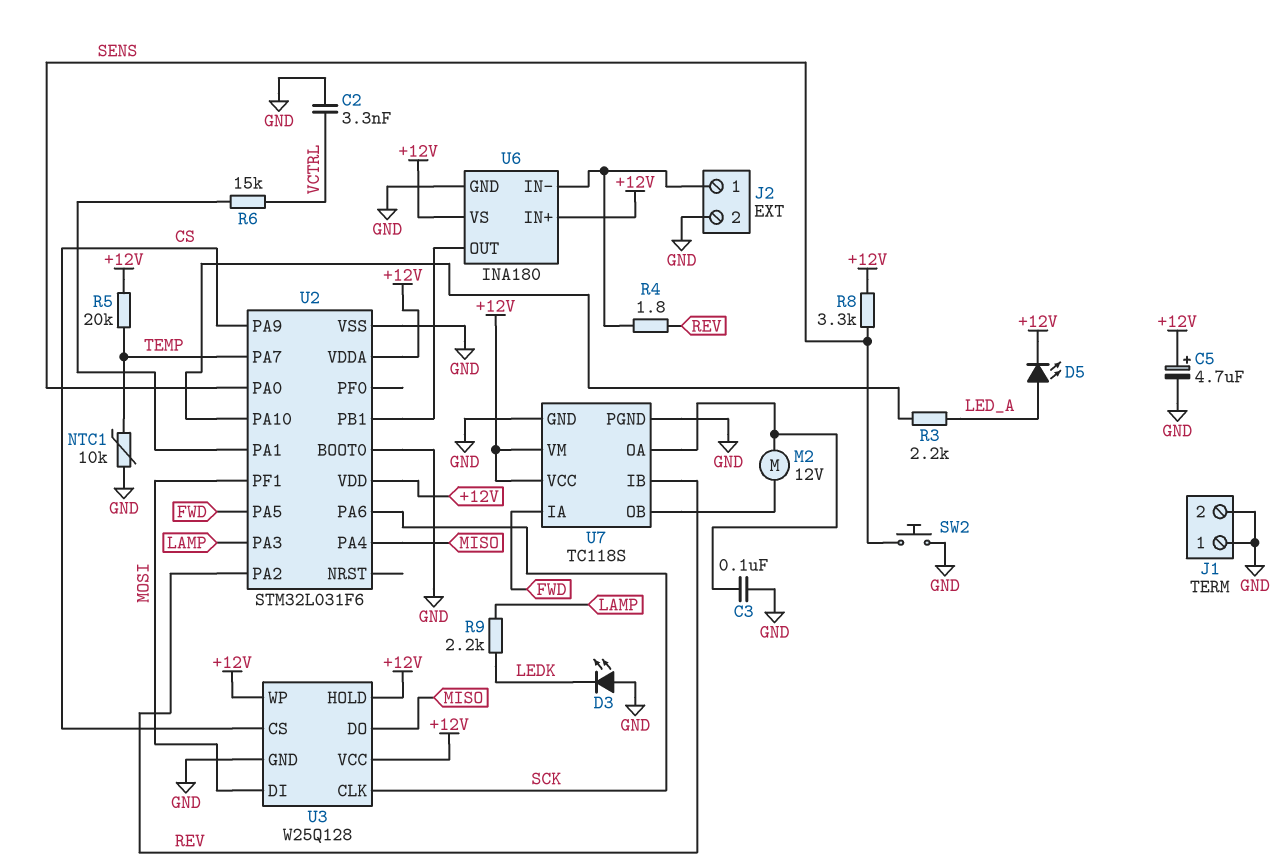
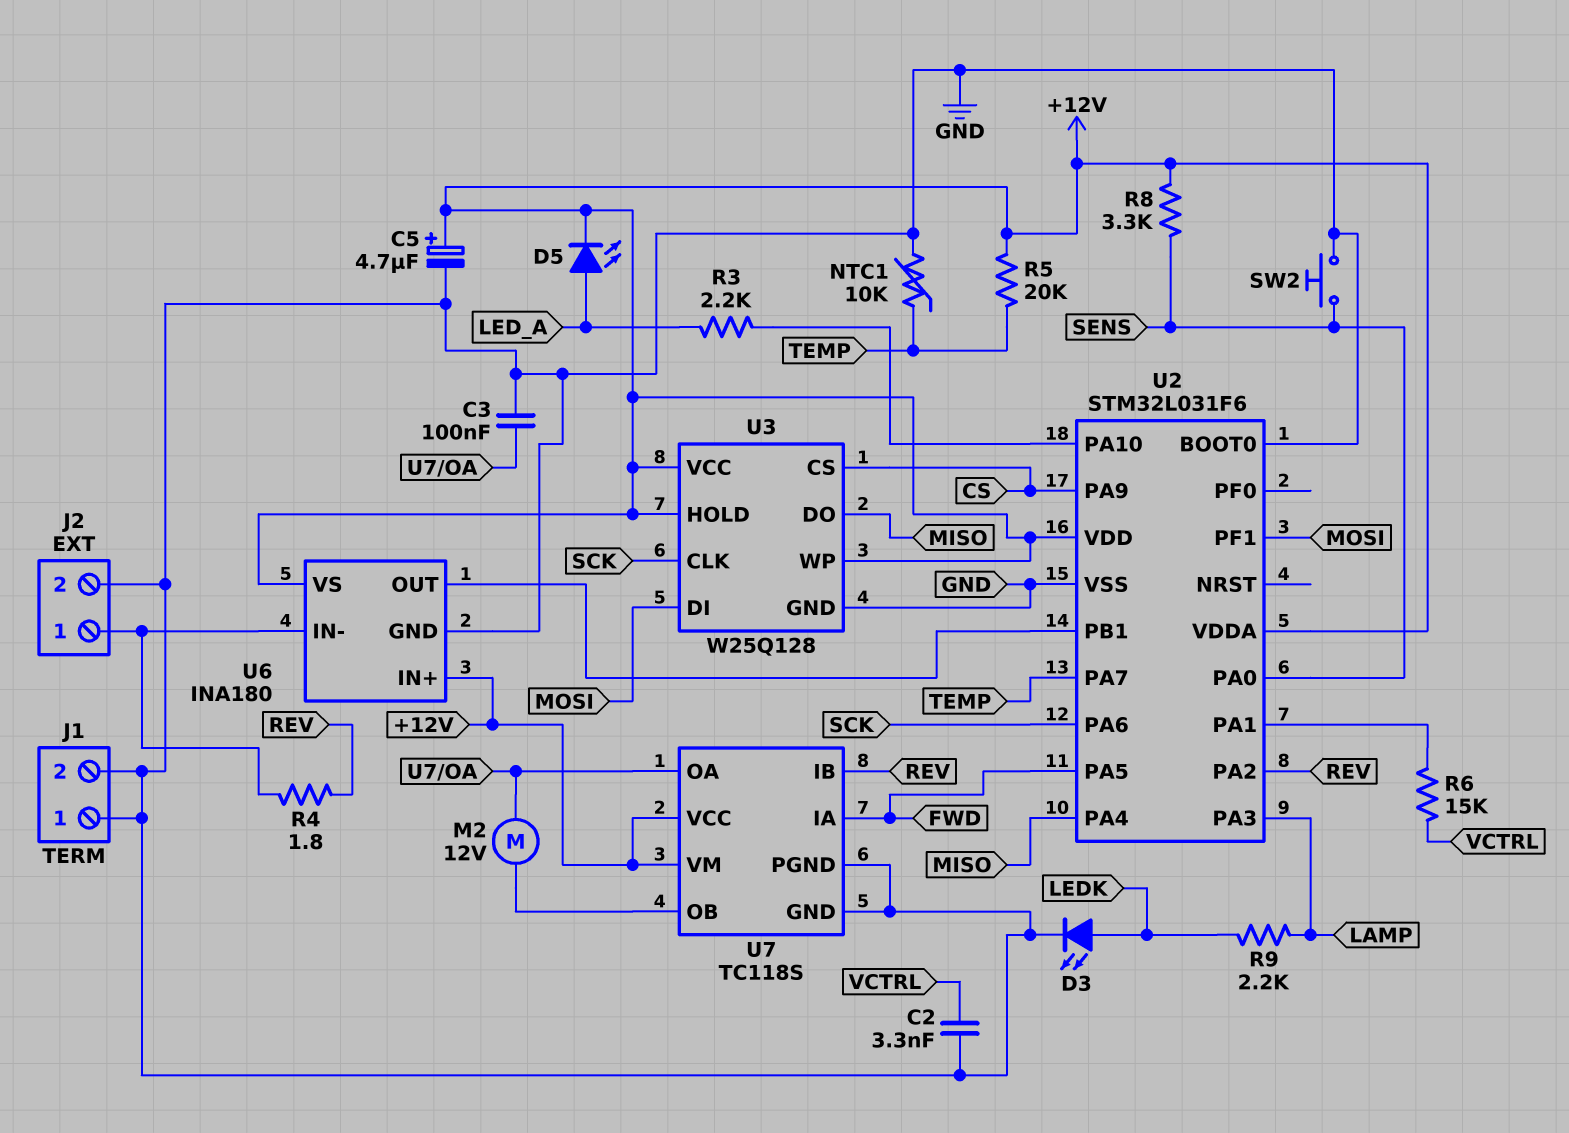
D3: LED (A GND, K LEDK) -> LED (A LEDK, K GND)

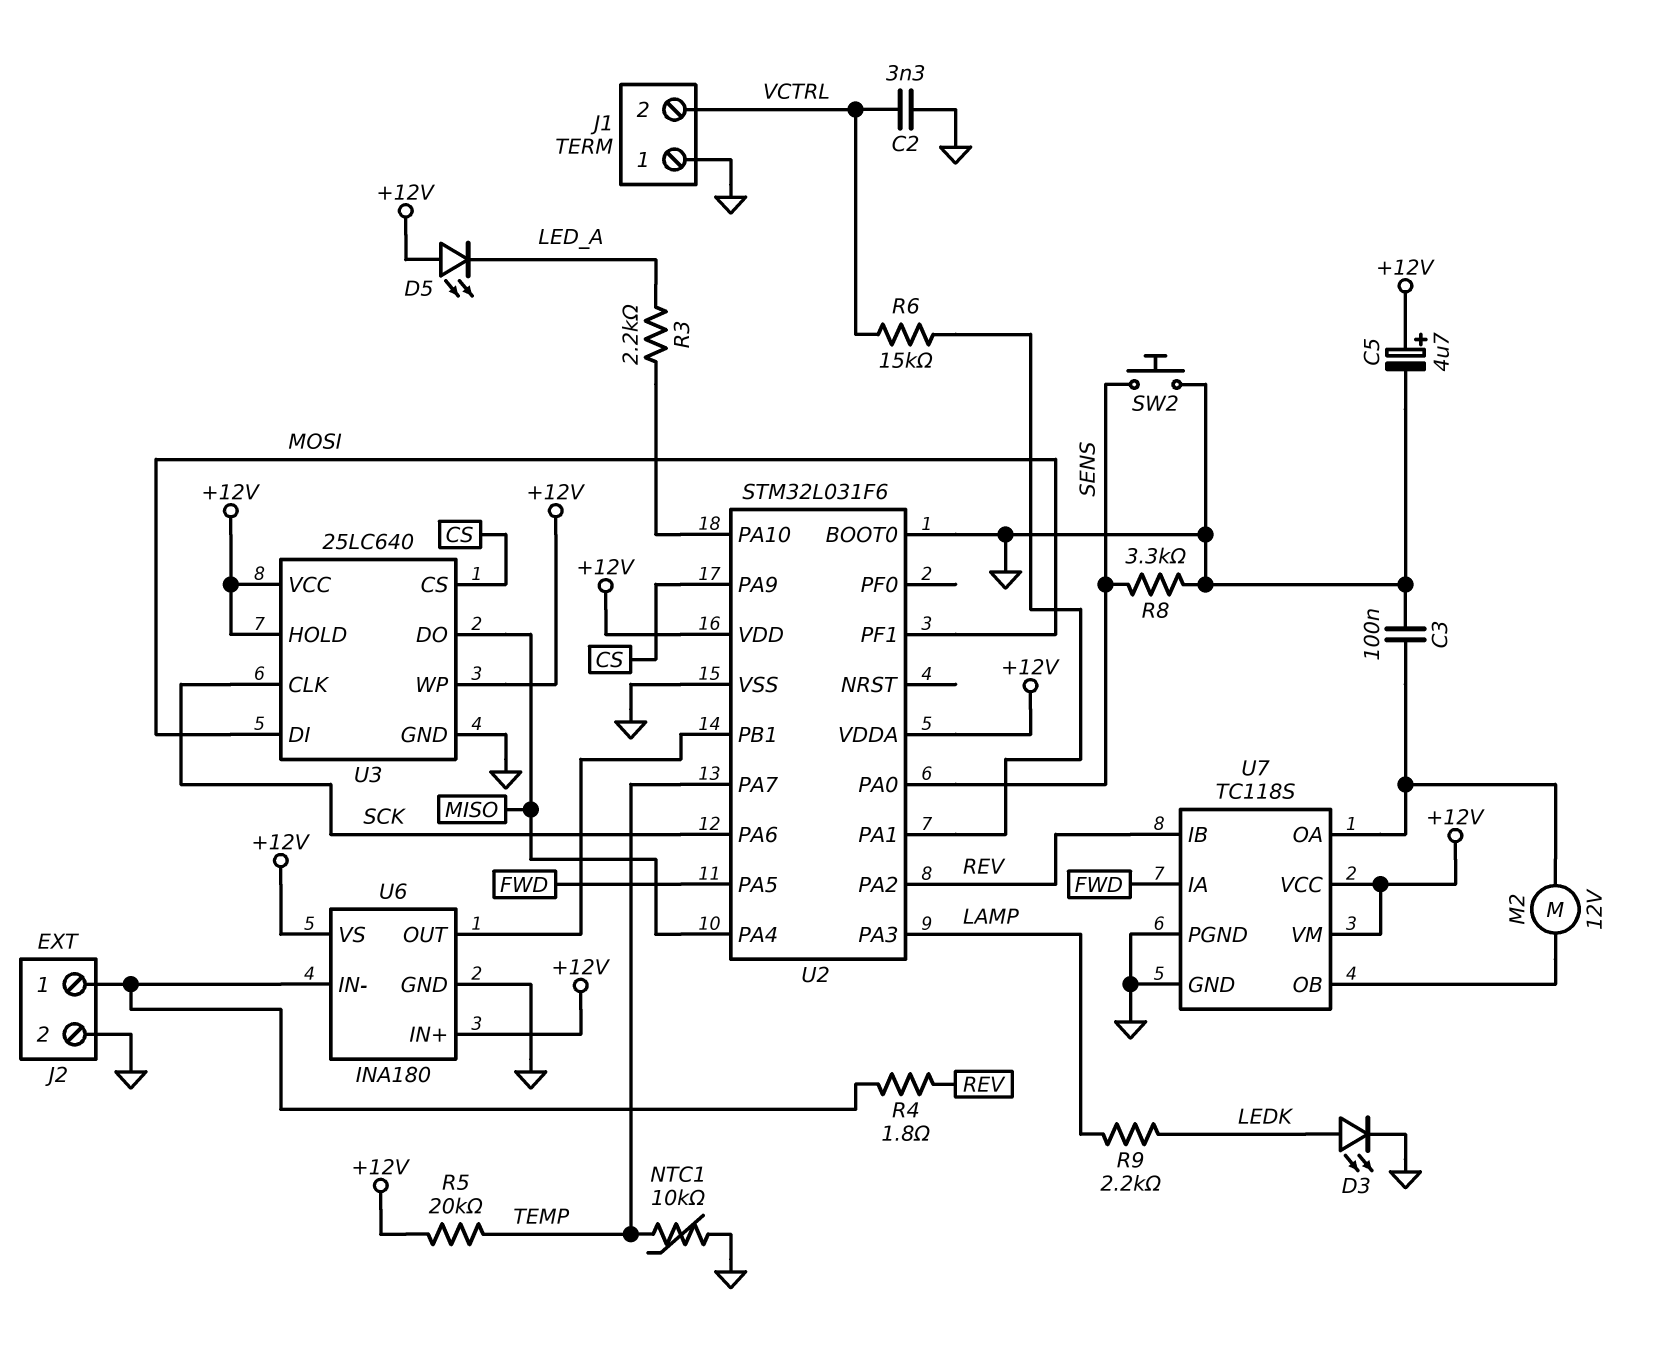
D5: LED (A LED_A, K +12V) -> LED (A +12V, K LED_A)
J1 pin 2: GND -> VCTRL
R8: 3.3k (+12V, SENS) -> 3.3k (GND, SENS)
U3: W25Q128 -> 25LC640

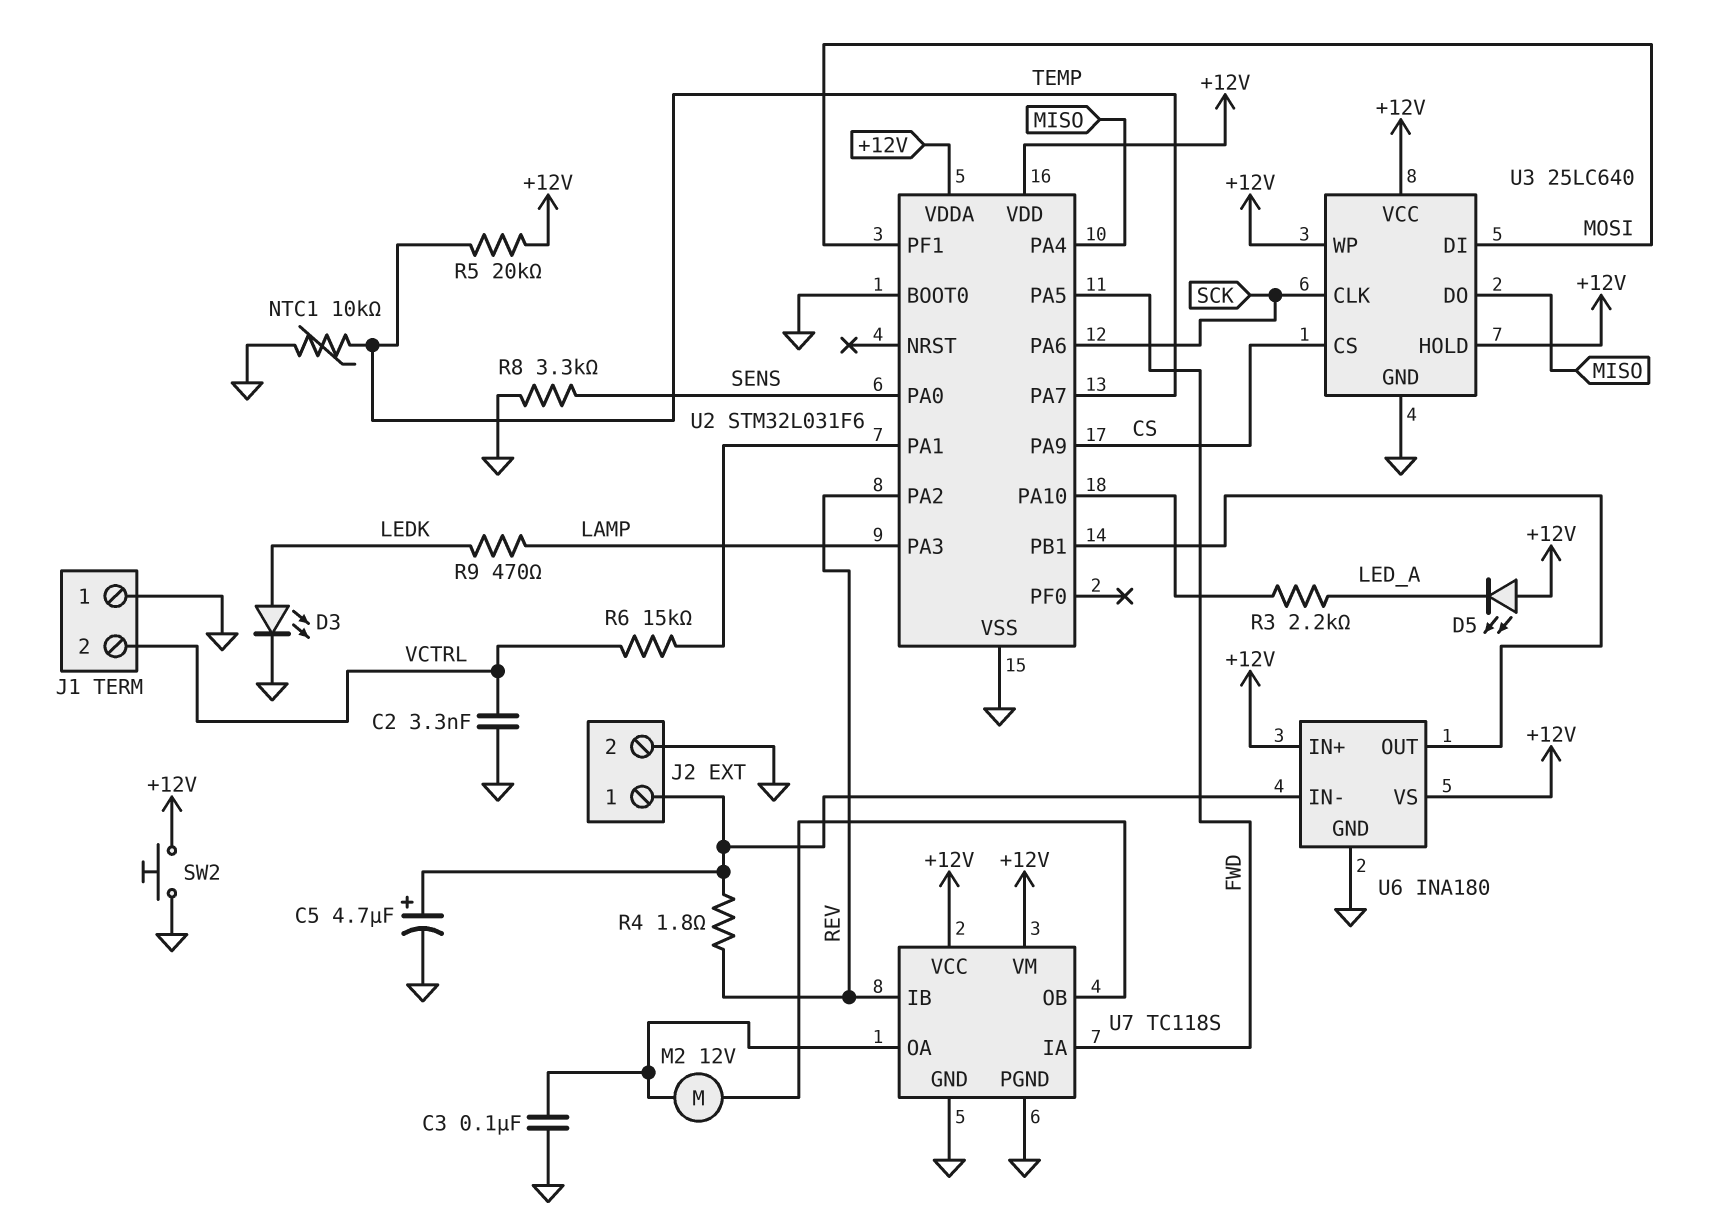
C5: 4.7uF (plus +12V, minus GND) -> 4.7uF (plus J2/1, minus GND)
R9: 2.2k (LAMP, LEDK) -> 470 (LAMP, LEDK)
SW2: button (GND, SENS) -> button (+12V, GND)

